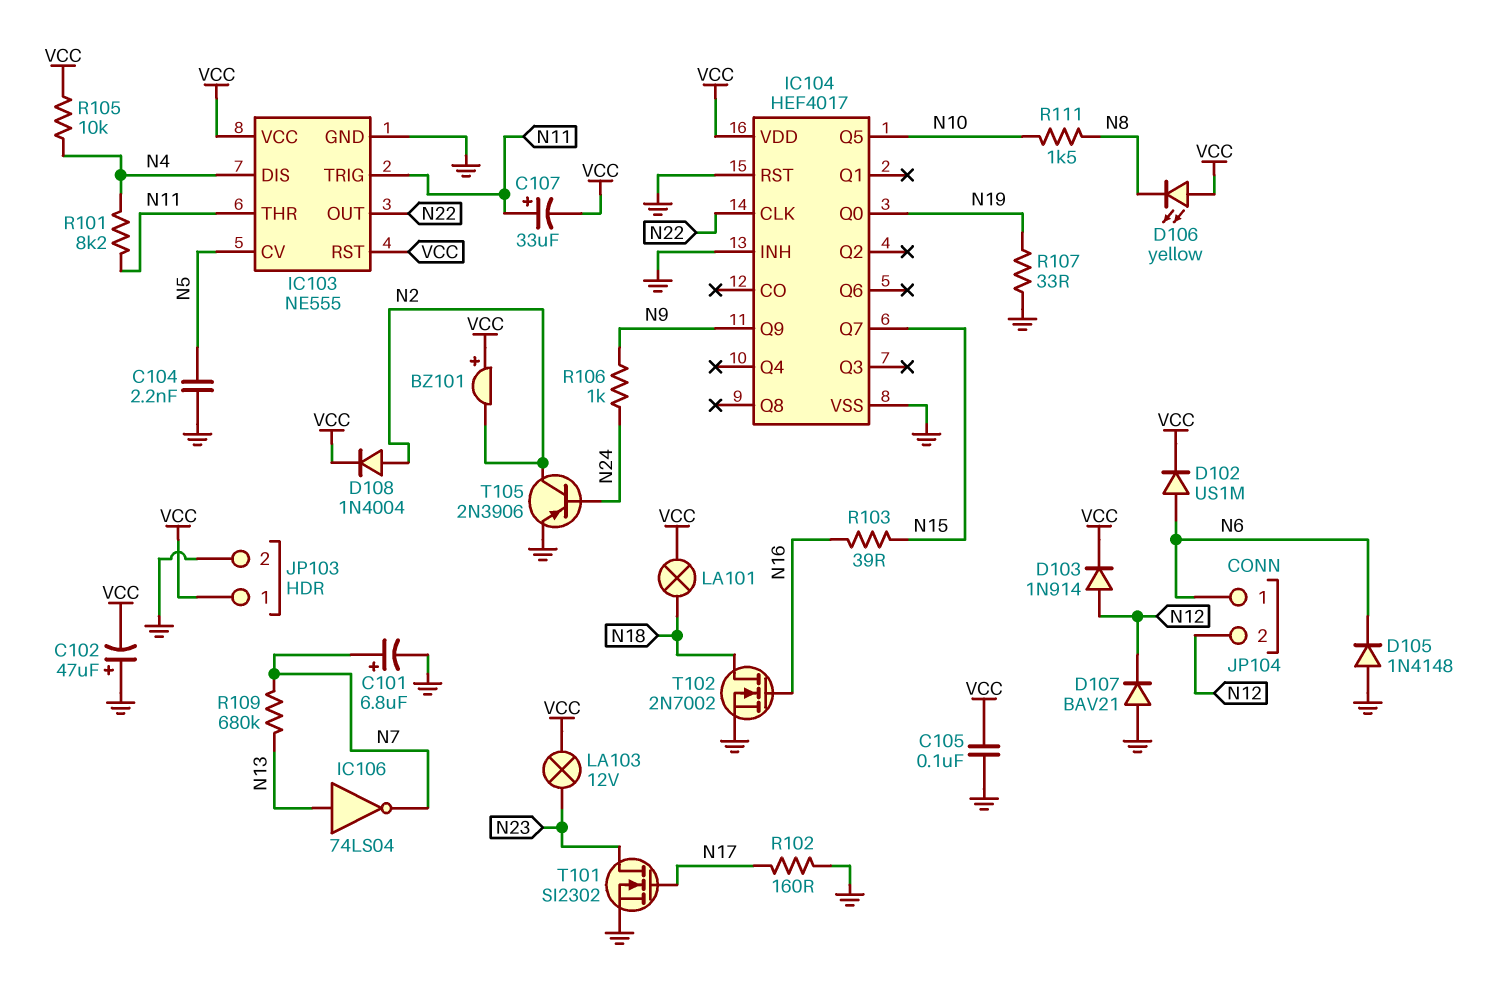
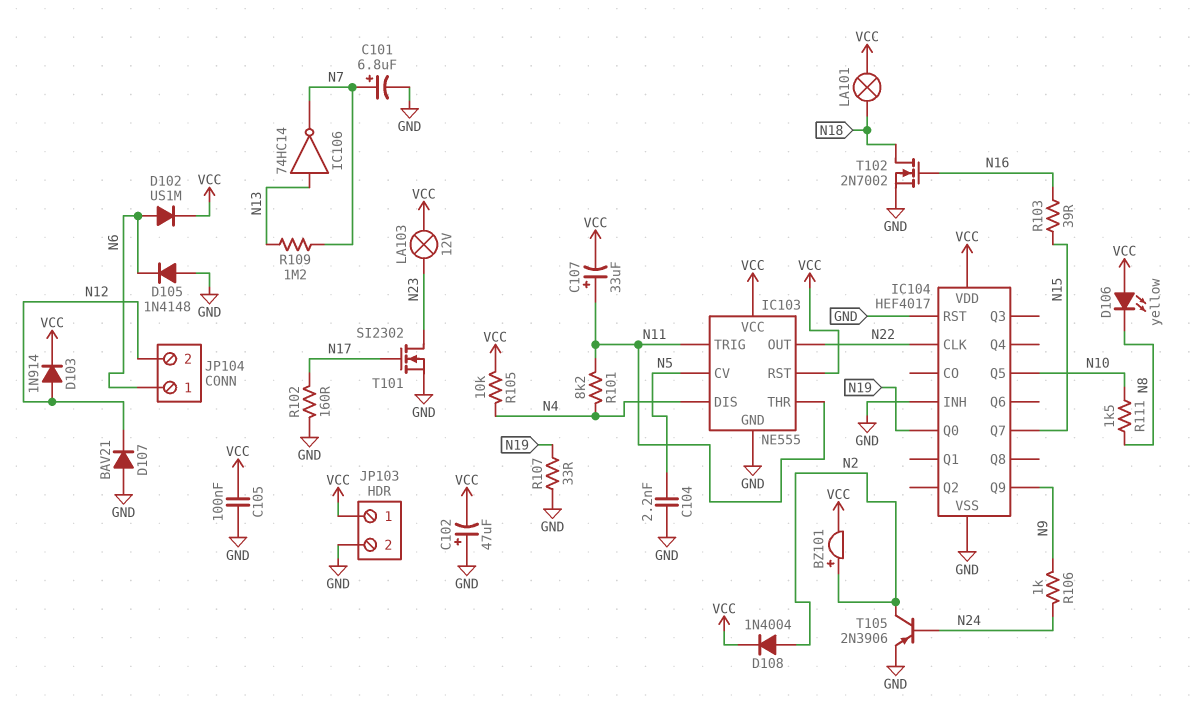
BZ101: buzzer (plus VCC, minus N2) -> buzzer (plus N2, minus VCC)
IC106: NOT 74LS04 (in N13, out N7) -> NOT 74HC14 (in N13, out N7)
R109: 680k (N7, N13) -> 1.2M (N7, N13)

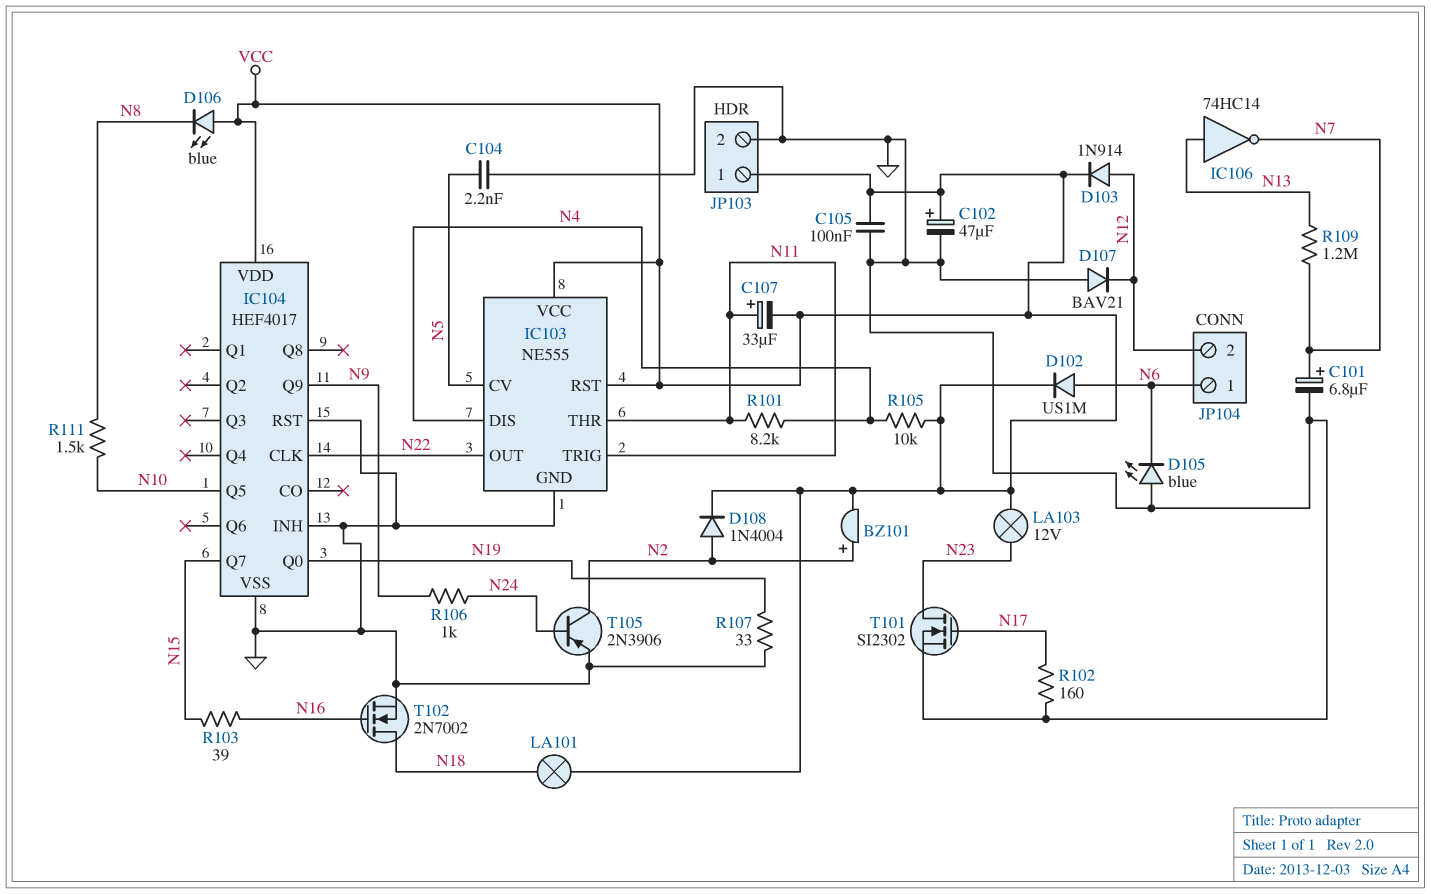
C102: 47uF (plus GND, minus VCC) -> 47uF (plus VCC, minus GND)
D105: diode 1N4148 (A GND, K N6) -> LED blue (A GND, K N6)
D106: LED yellow (A VCC, K N8) -> LED blue (A VCC, K N8)

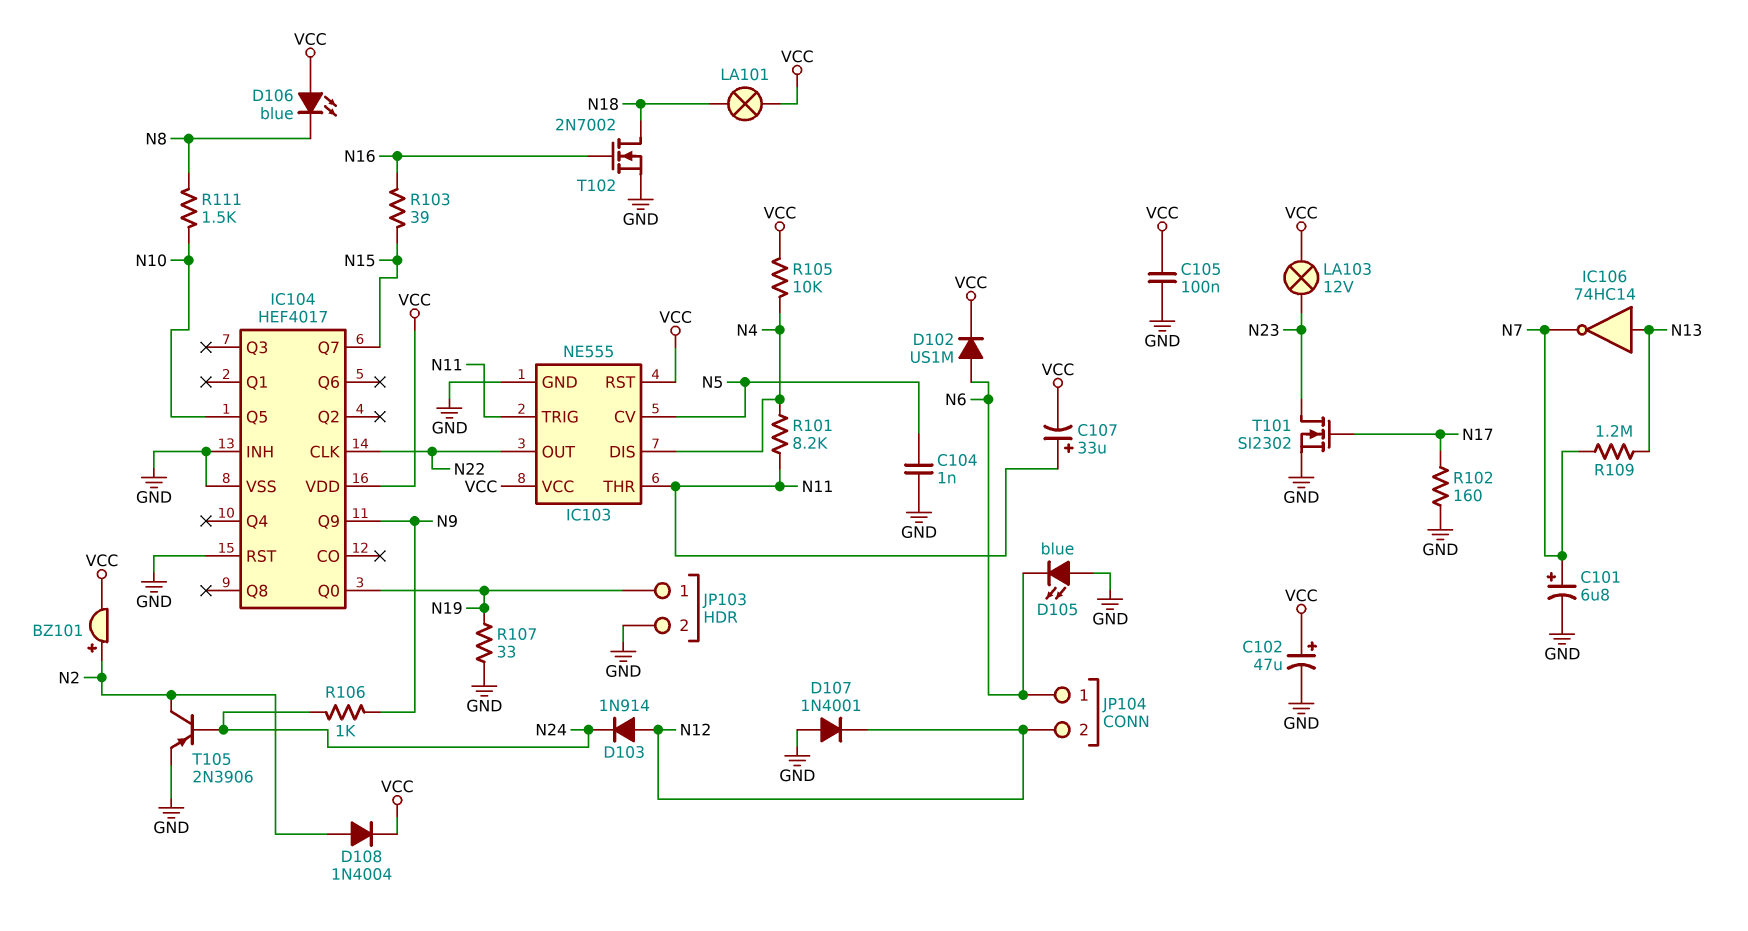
C104: 2.2nF (GND, N5) -> 1nF (GND, N5)
D103: diode 1N914 (A N12, K VCC) -> diode 1N914 (A N12, K N24)
D107: diode BAV21 (A GND, K N12) -> diode 1N4001 (A GND, K N12)
JP103 pin 1: VCC -> N19

